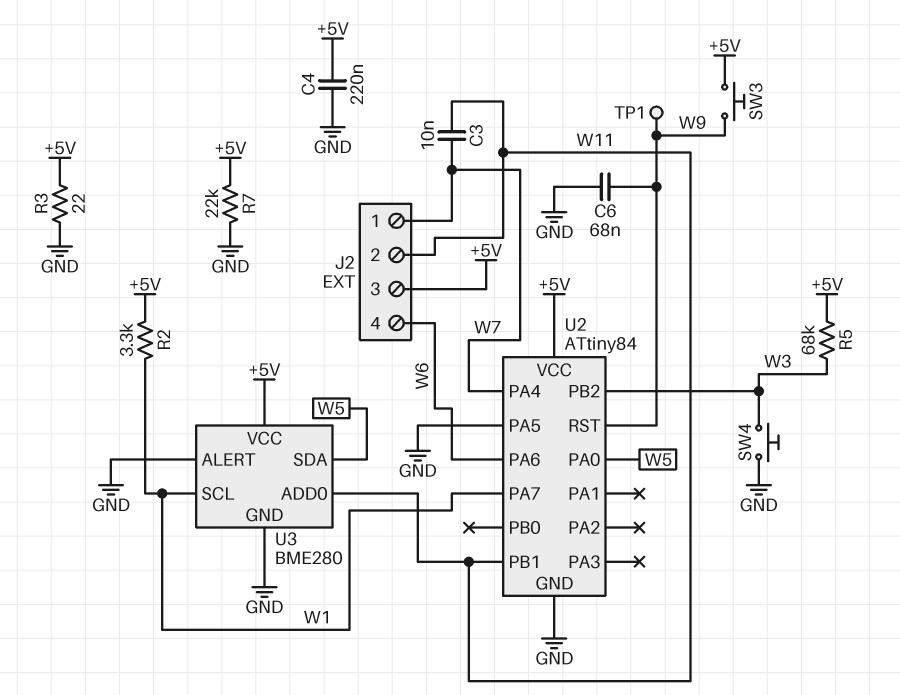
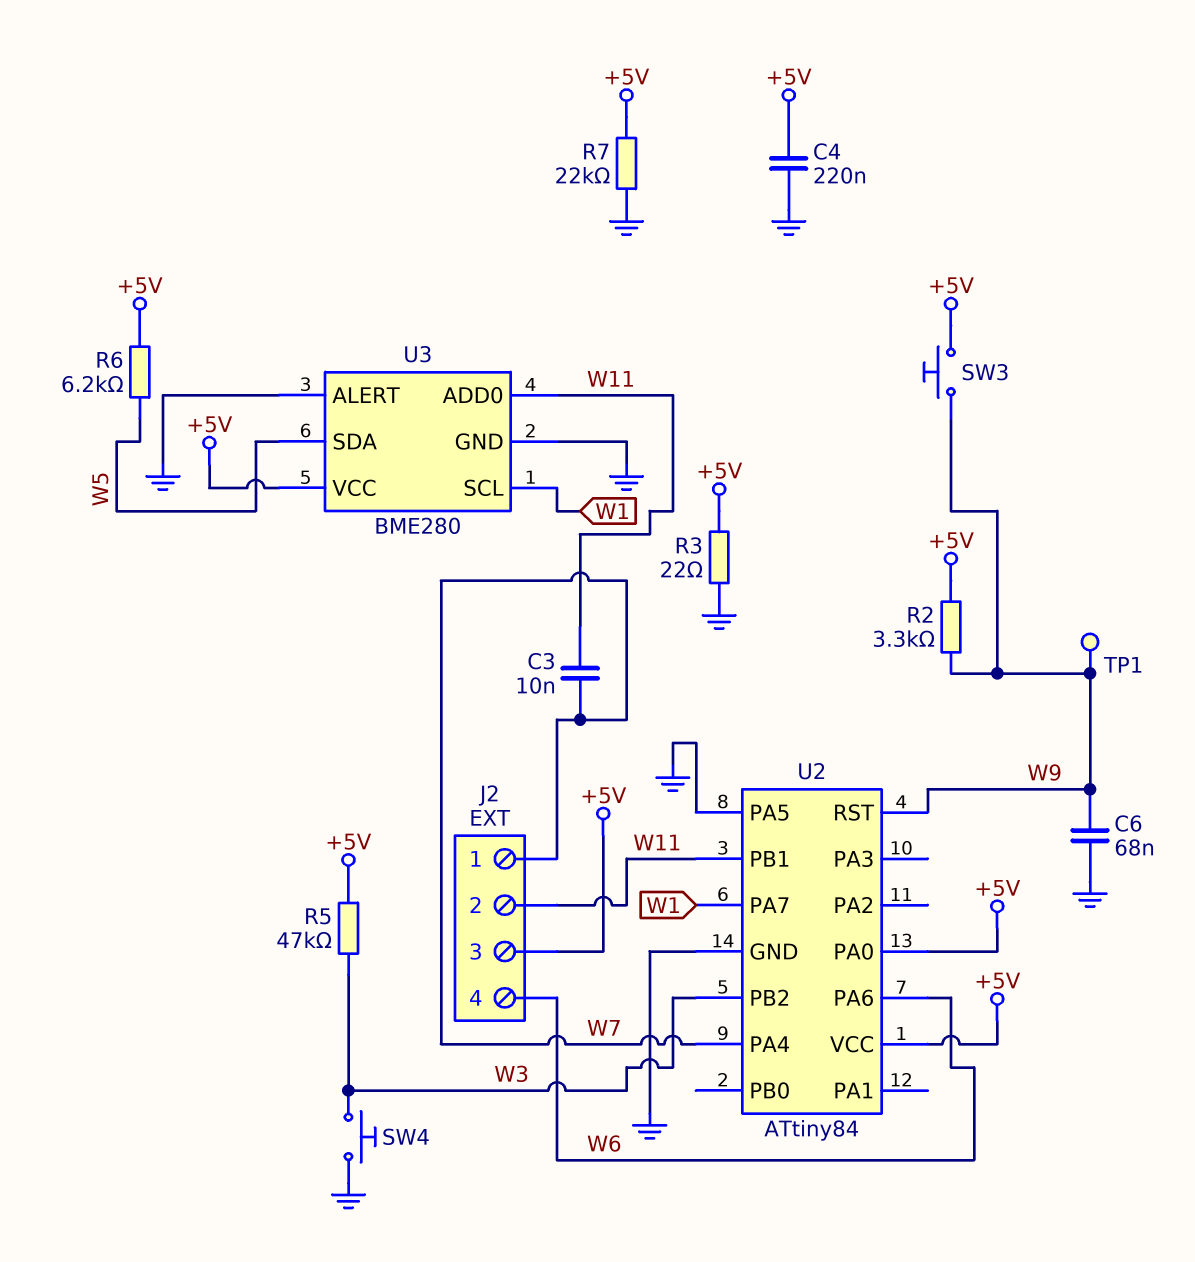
R2: 3.3k (+5V, W1) -> 3.3k (+5V, W9)
R5: 68k (+5V, W3) -> 47k (+5V, W3)
R6: none -> 6.2k (+5V, W5)
U2 pin PA0: W5 -> +5V

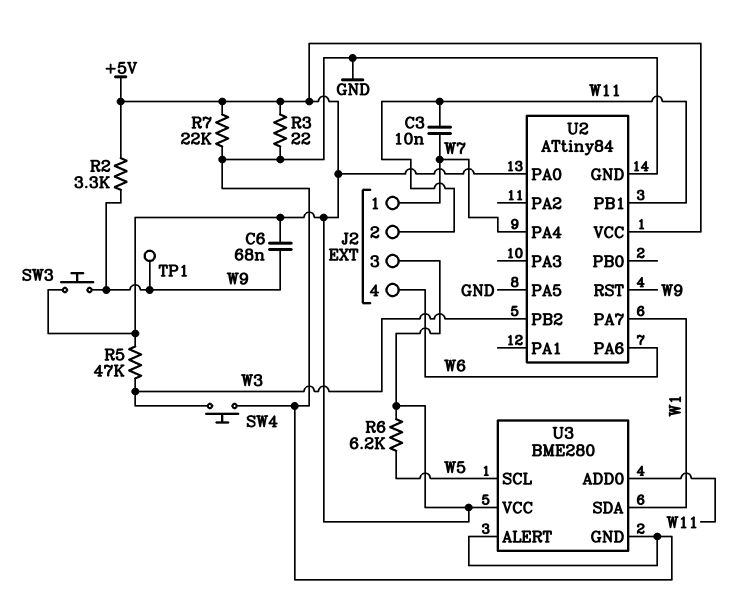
C4: 220nF (+5V, GND) -> none
C6: 68nF (GND, W9) -> 68nF (+5V, W9)
U3 pin SCL: W1 -> W5
U3 pin SDA: W5 -> W1

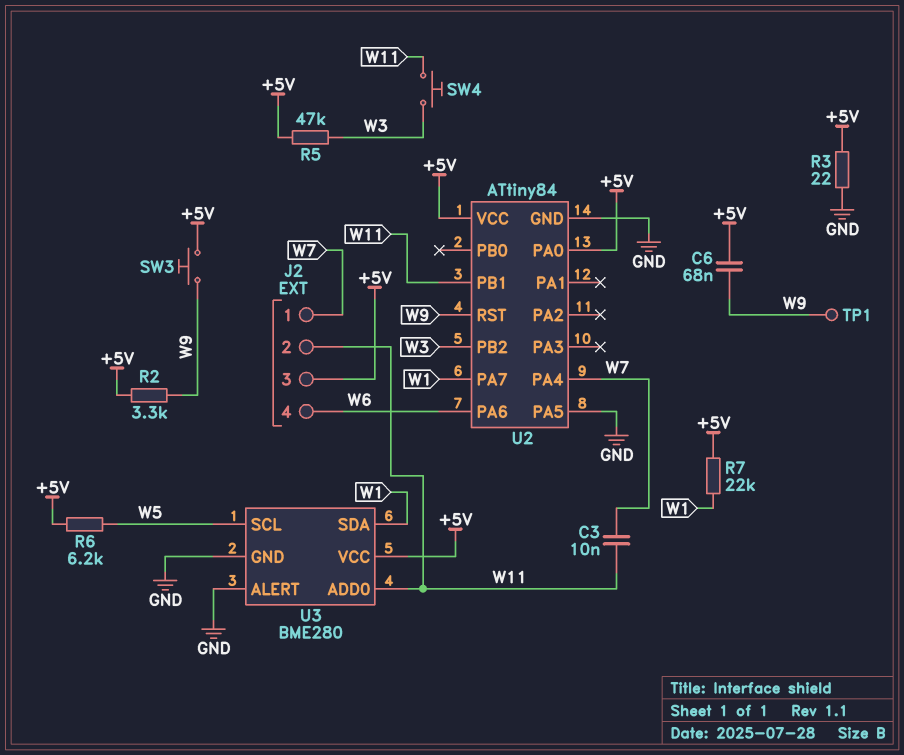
R7: 22k (+5V, GND) -> 22k (+5V, W1)
SW4: button (GND, W3) -> button (W3, W11)

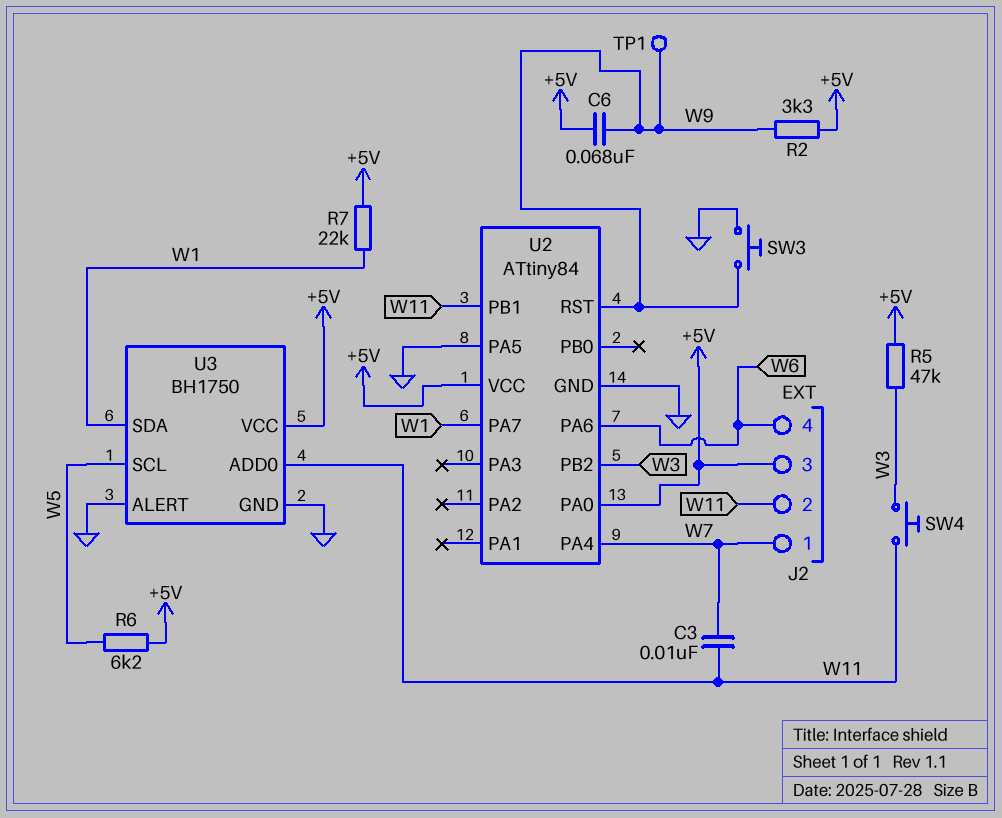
R3: 22 (+5V, GND) -> none
SW3: button (+5V, W9) -> button (GND, W9)
U3: BME280 -> BH1750

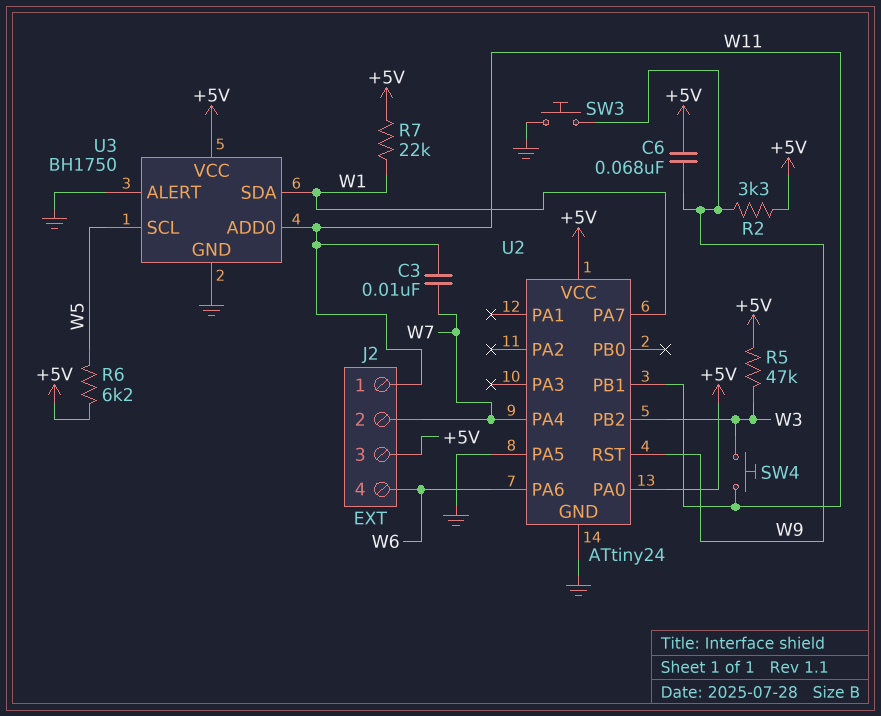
J2 pin 1: W7 -> W11
J2 pin 2: W11 -> W7
TP1: test point (W9) -> none
U2: ATtiny84 -> ATtiny24

